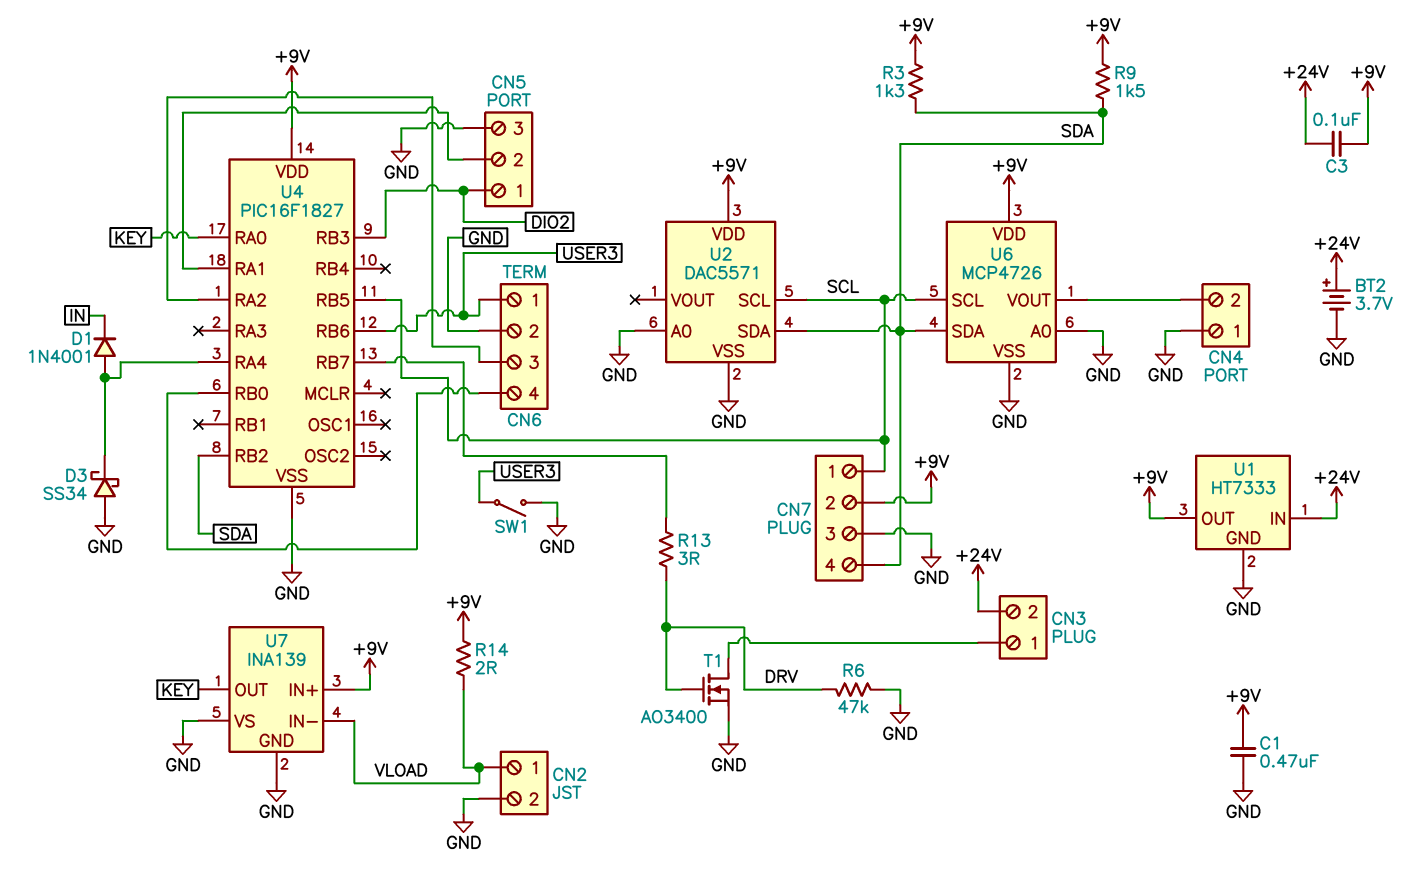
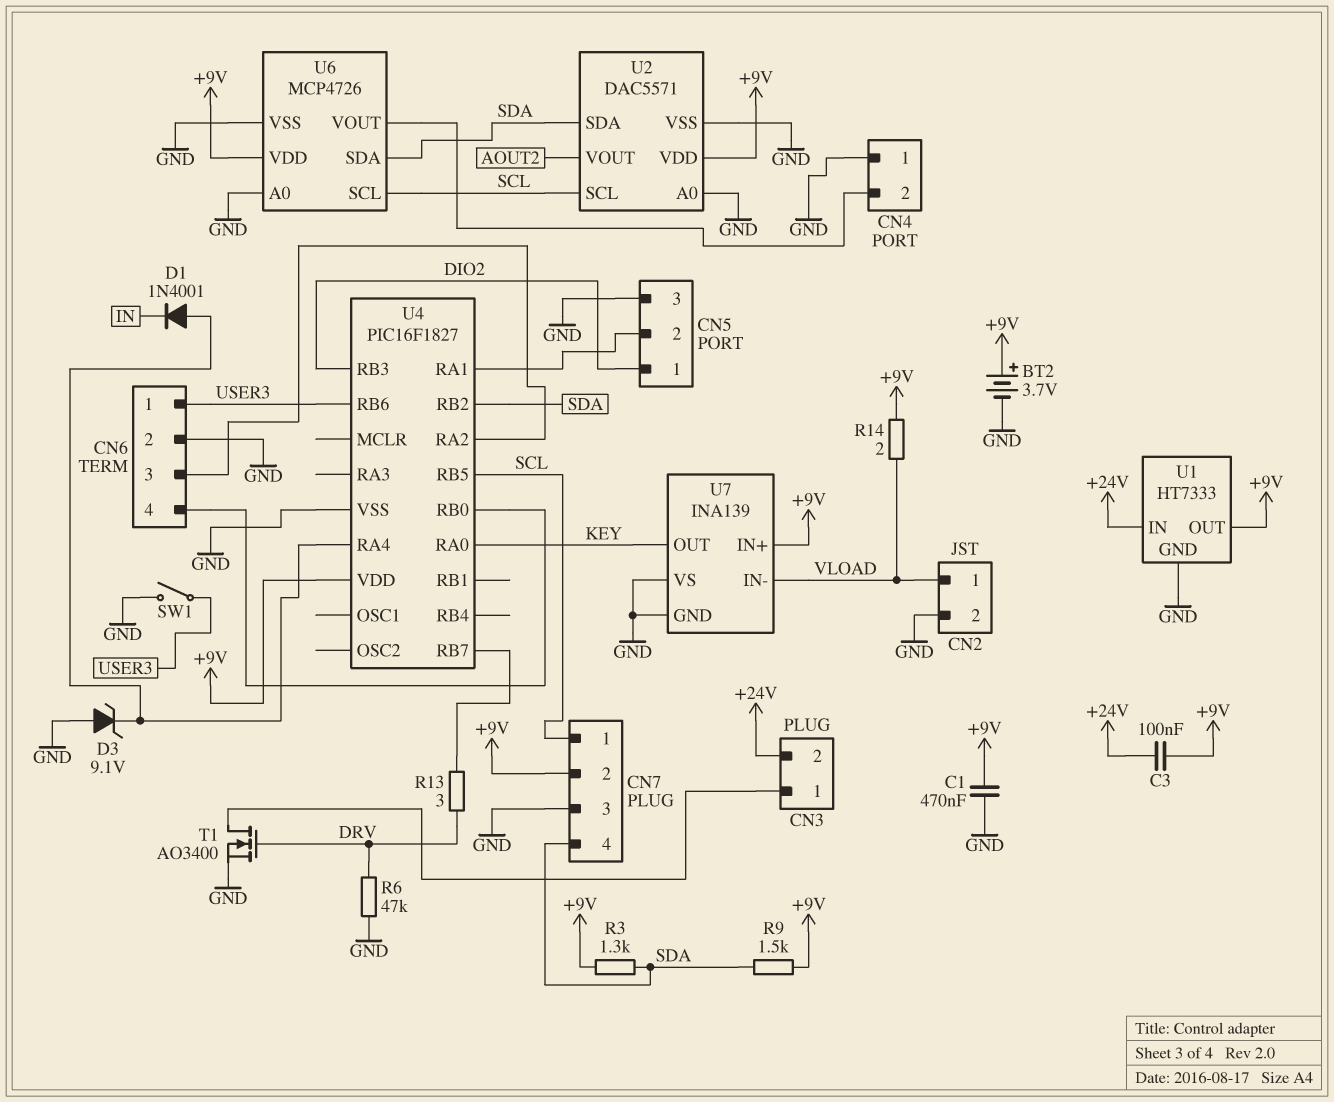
BT2: 3.7V (plus +24V, minus GND) -> 3.7V (plus +9V, minus GND)
D3: schottky SS34 (A GND, K U4/RA4) -> zener 9.1V (A GND, K U4/RA4)
U2 pin VOUT: none -> AOUT2

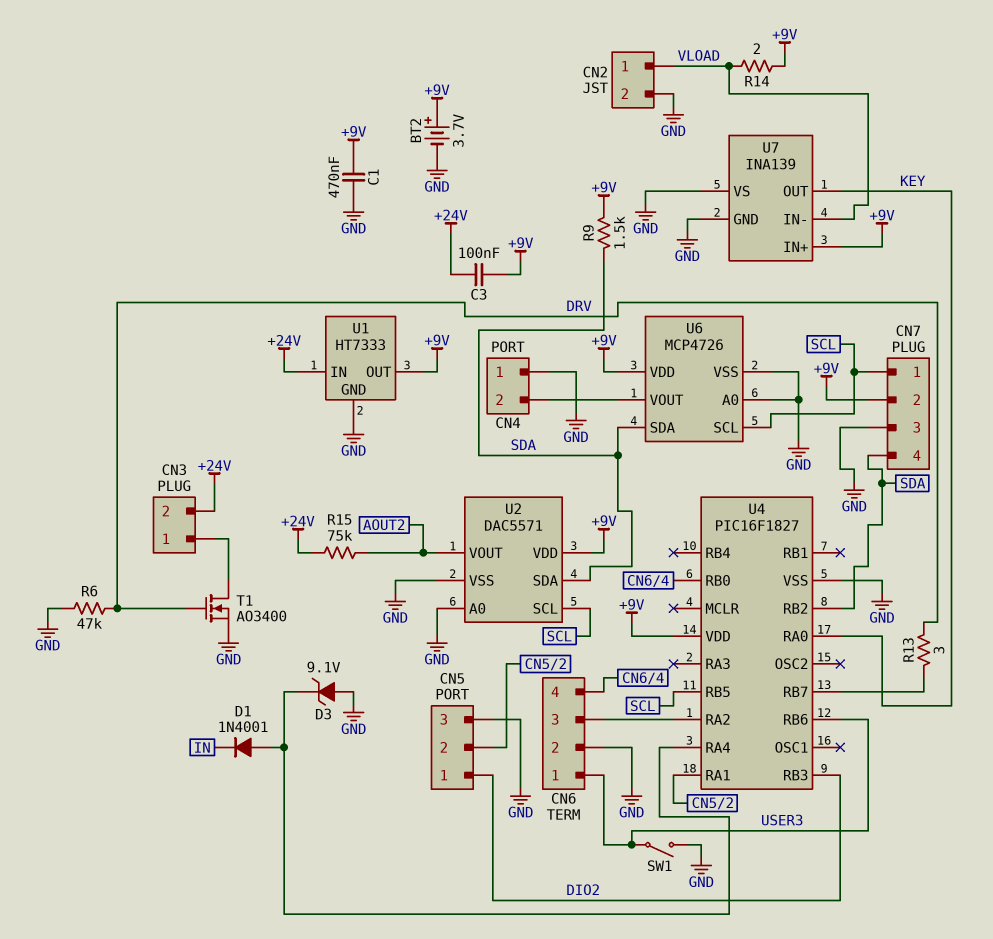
R3: 1.3k (+9V, SDA) -> none
R15: none -> 75k (+24V, AOUT2)

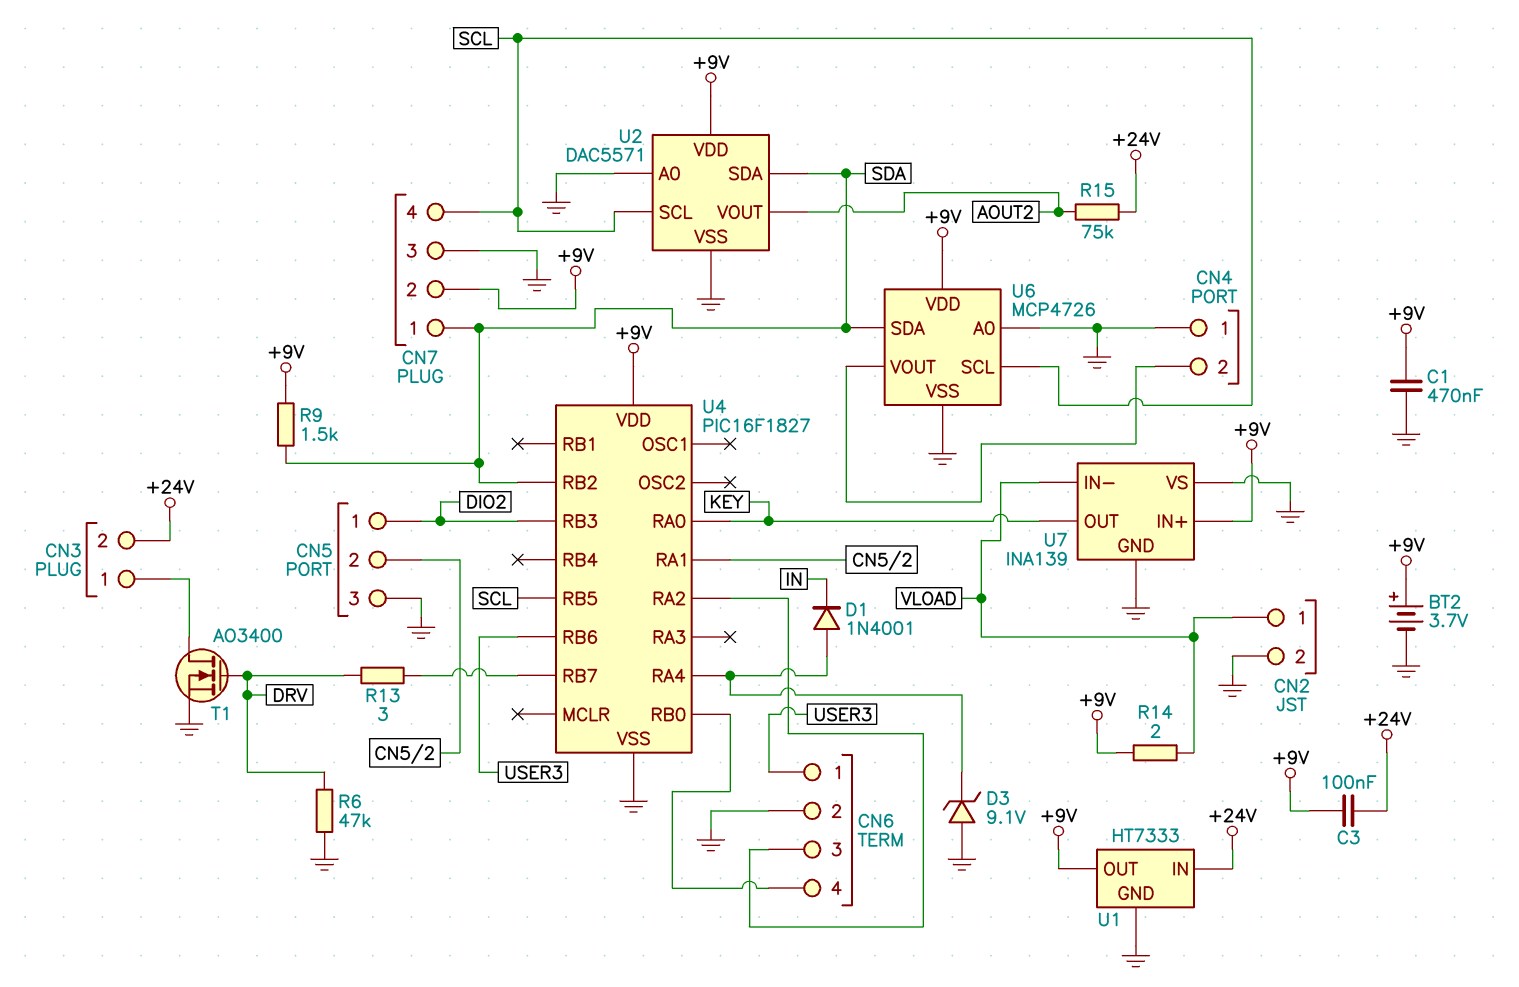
CN7 pin 1: SCL -> SDA
CN7 pin 4: SDA -> SCL
SW1: switch (GND, USER3) -> none

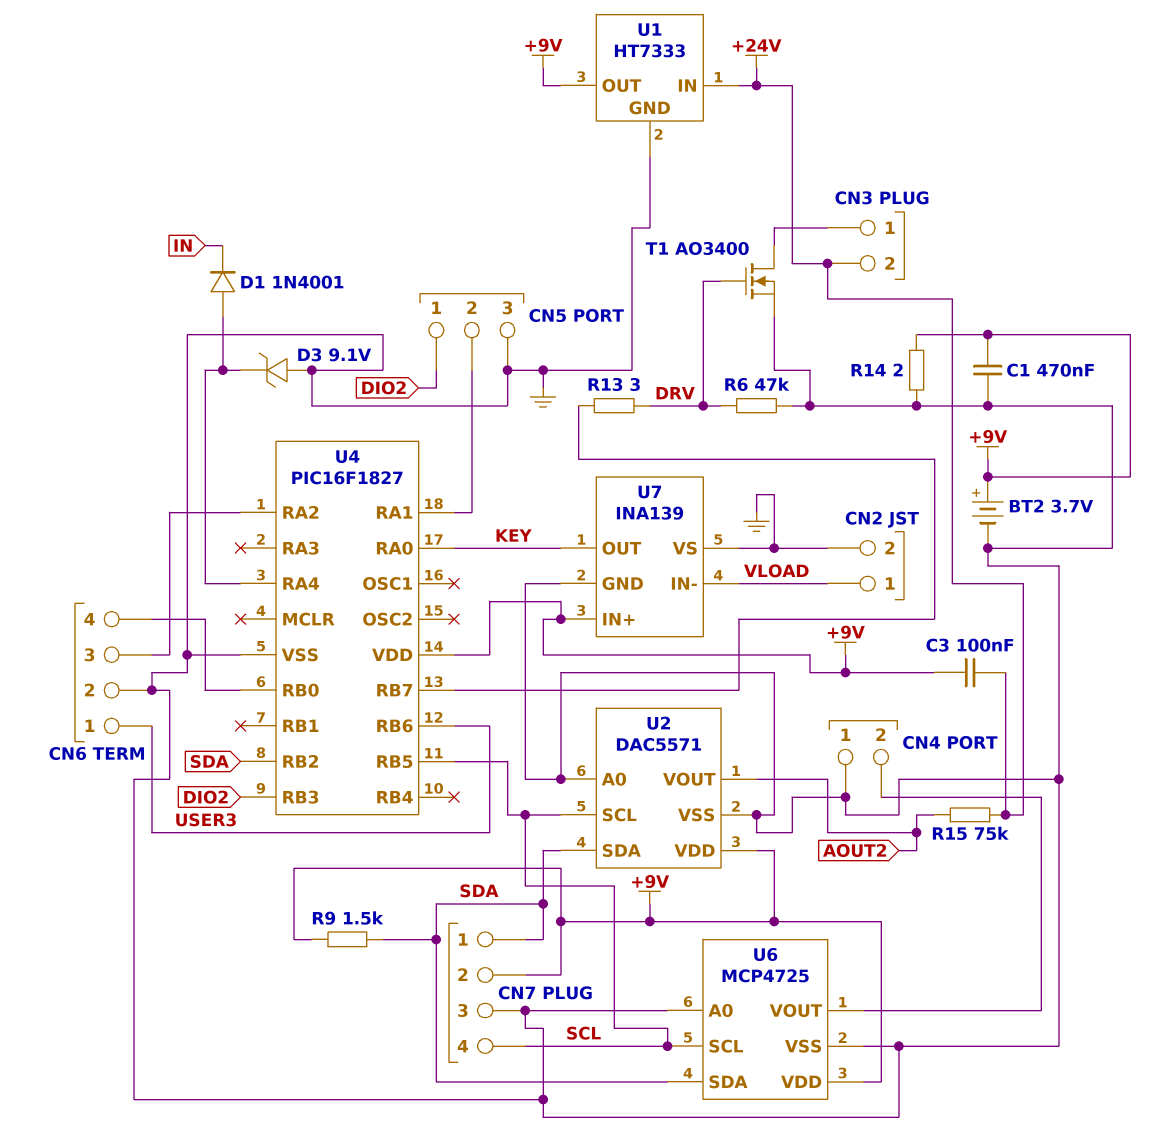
R14: 2 (+9V, VLOAD) -> 2 (+9V, GND)
U6: MCP4726 -> MCP4725

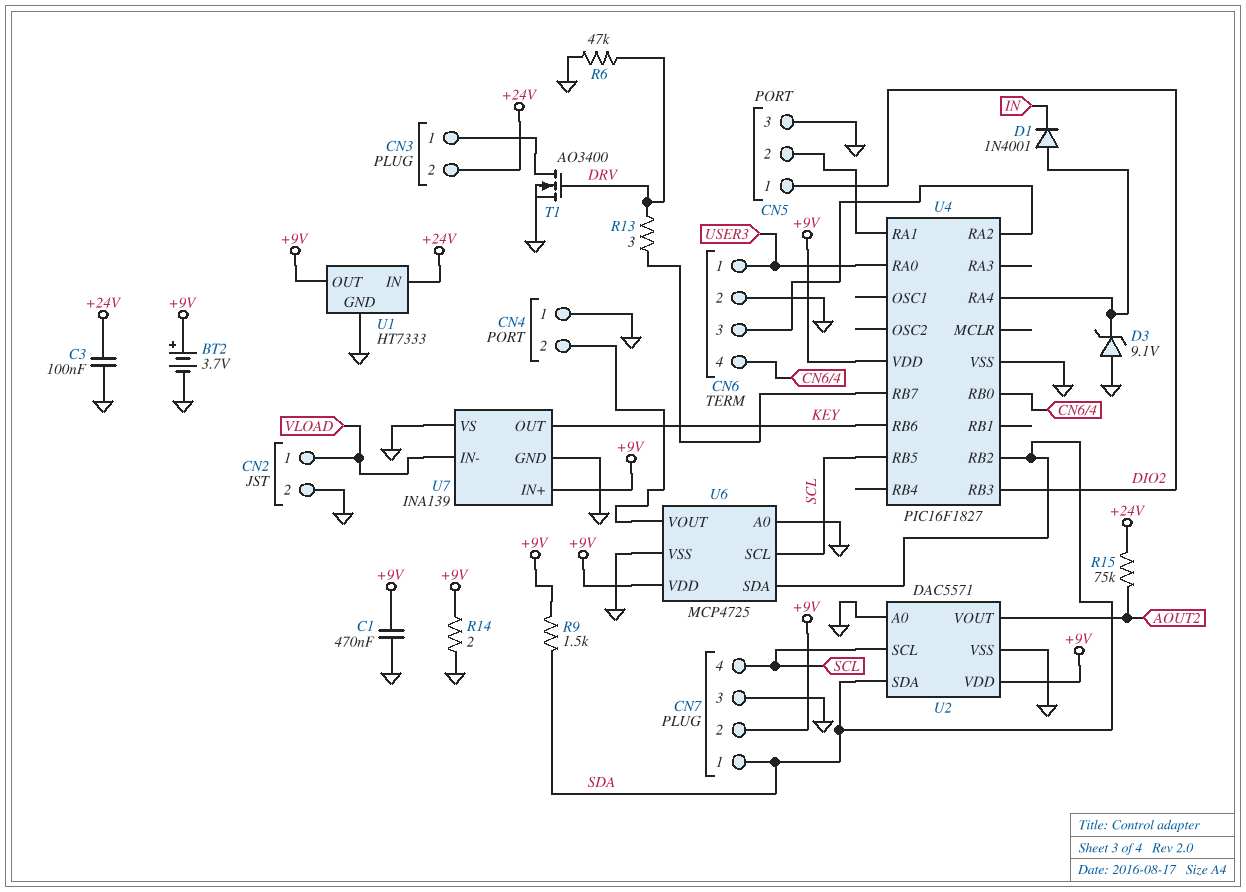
C3: 100nF (+9V, +24V) -> 100nF (+24V, GND)
U4 pin RA0: KEY -> USER3
U4 pin RB6: USER3 -> KEY

